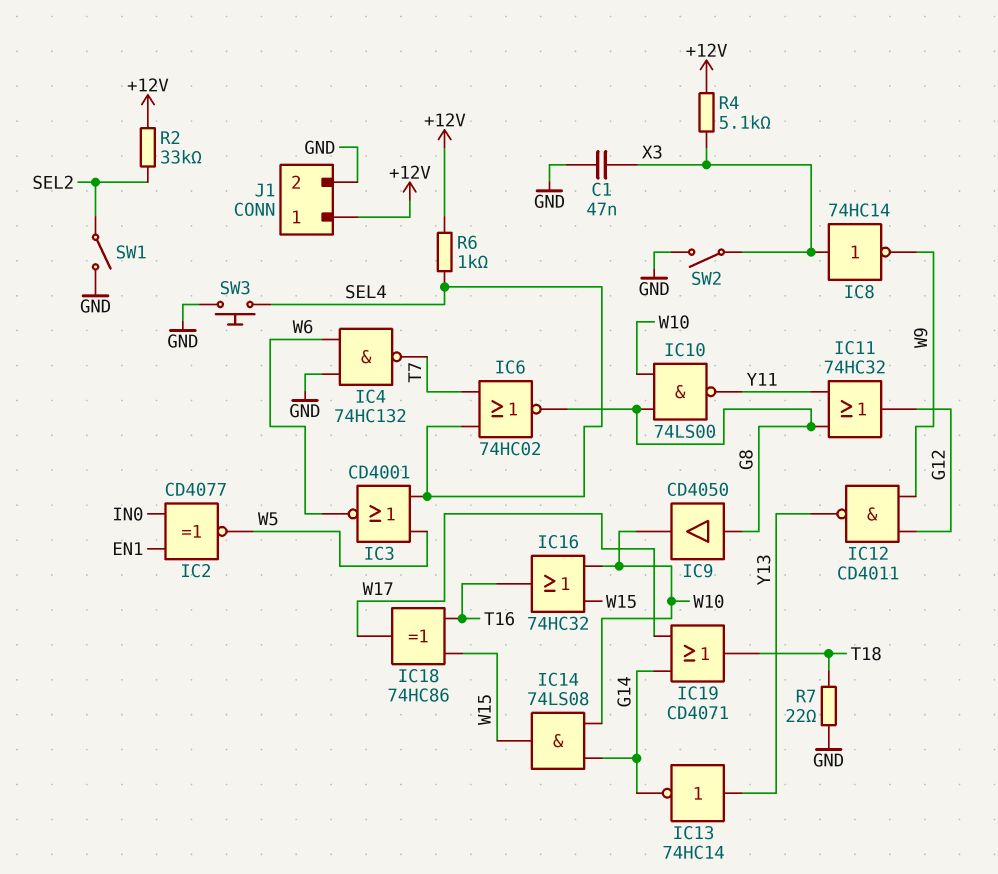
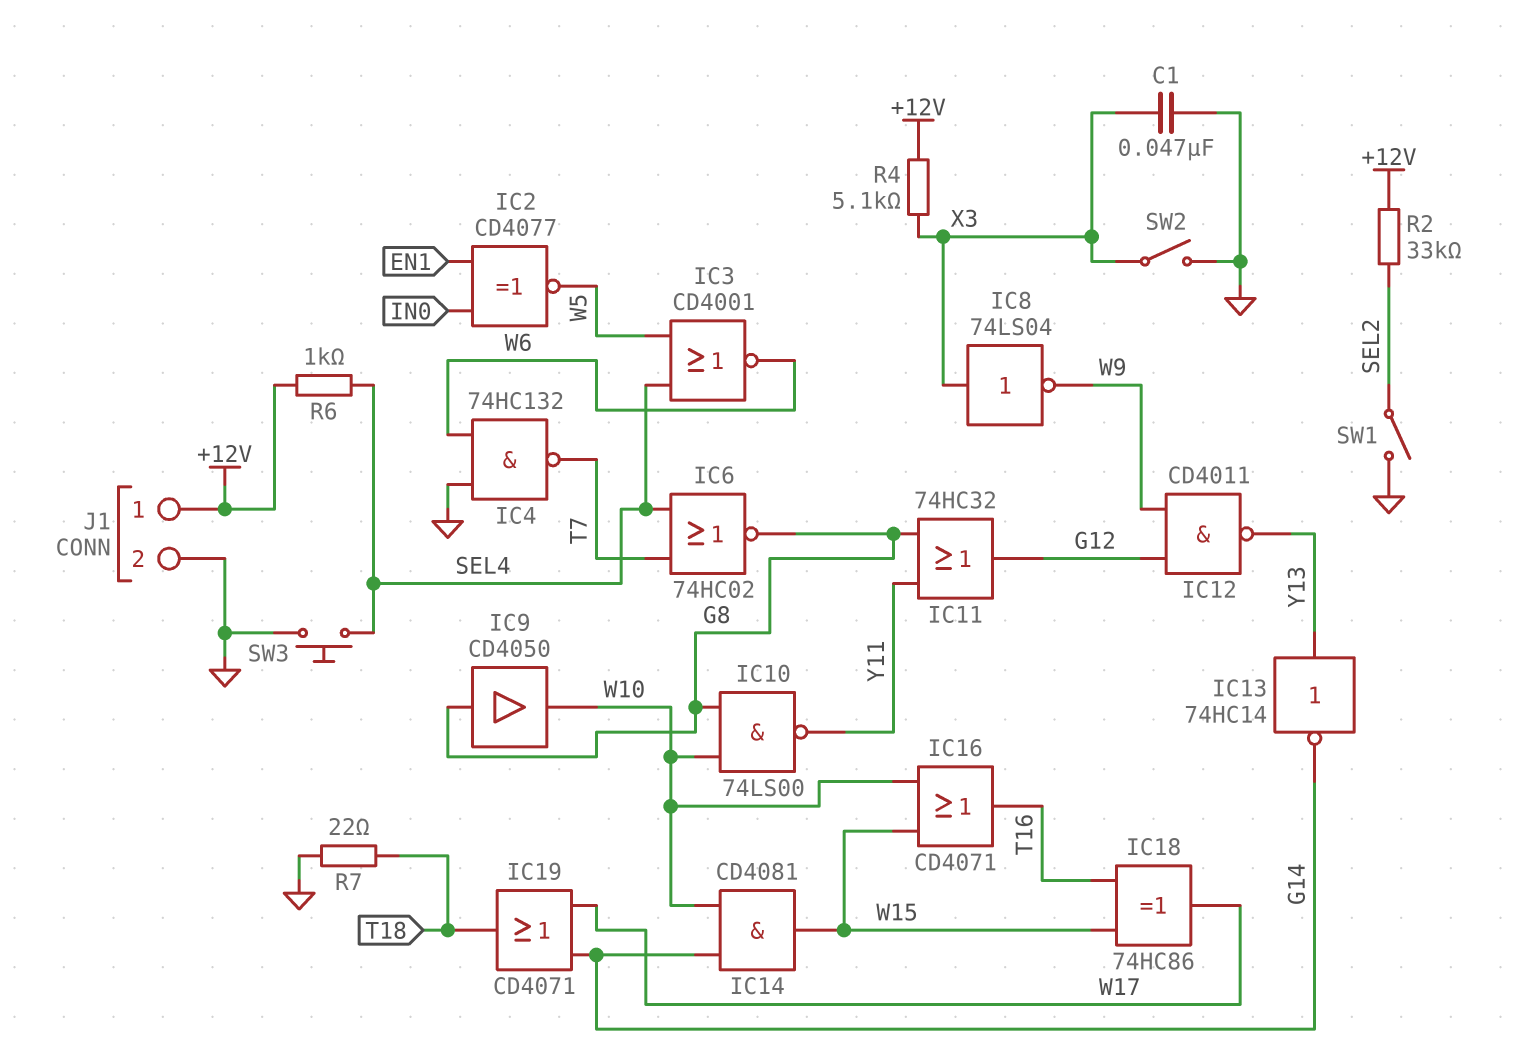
IC8: NOT 74HC14 (in X3, out W9) -> NOT 74LS04 (in X3, out W9)
IC14: AND 74LS08 (in G14, in W10, out W15) -> AND CD4081 (in G14, in W10, out W15)
IC16: OR 74HC32 (in W10, in W15, out T16) -> OR CD4071 (in W10, in W15, out T16)

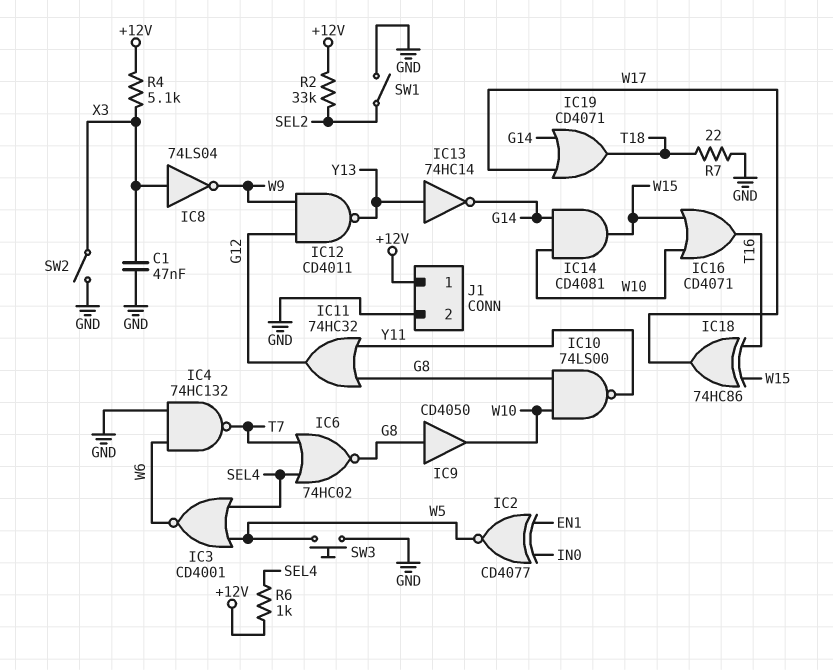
SW3: button (GND, SEL4) -> button (GND, W5)

